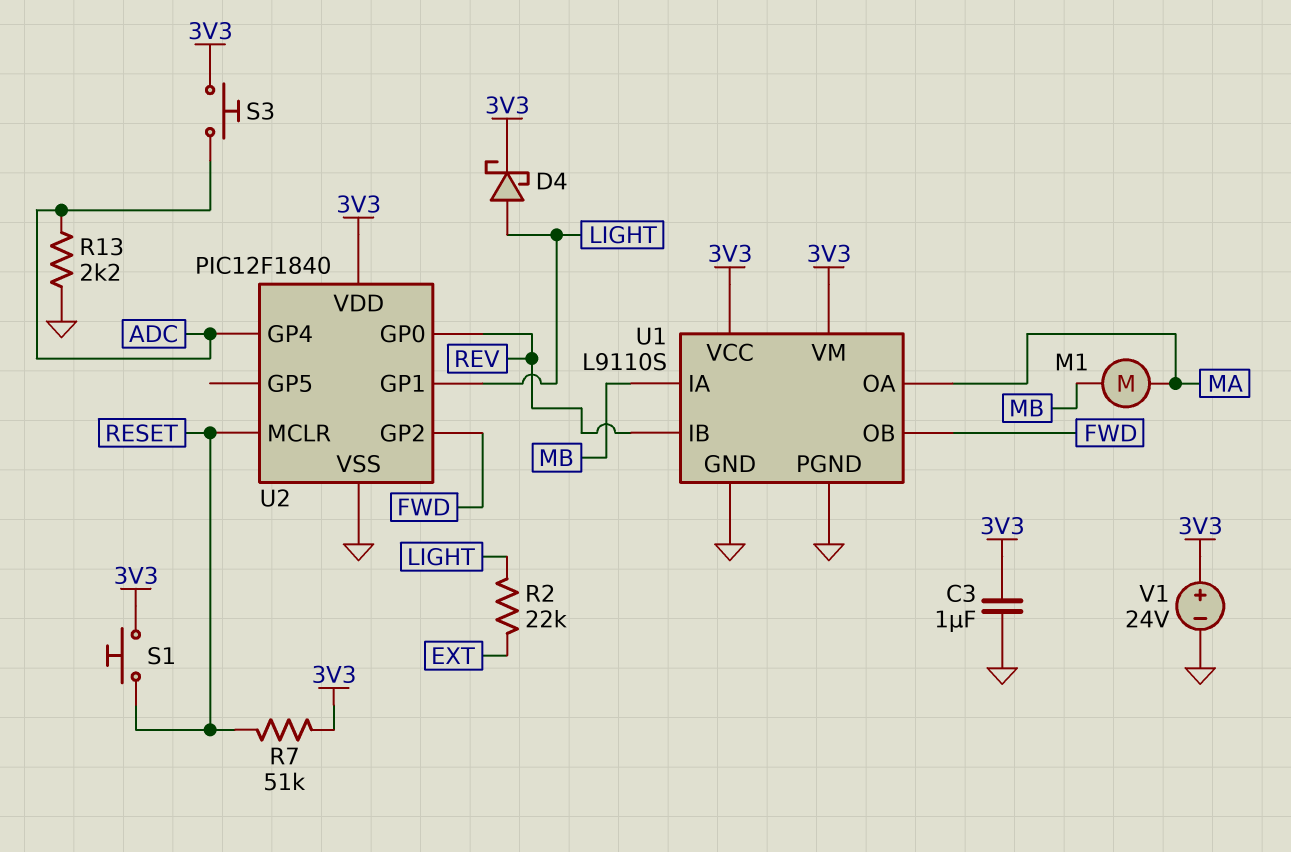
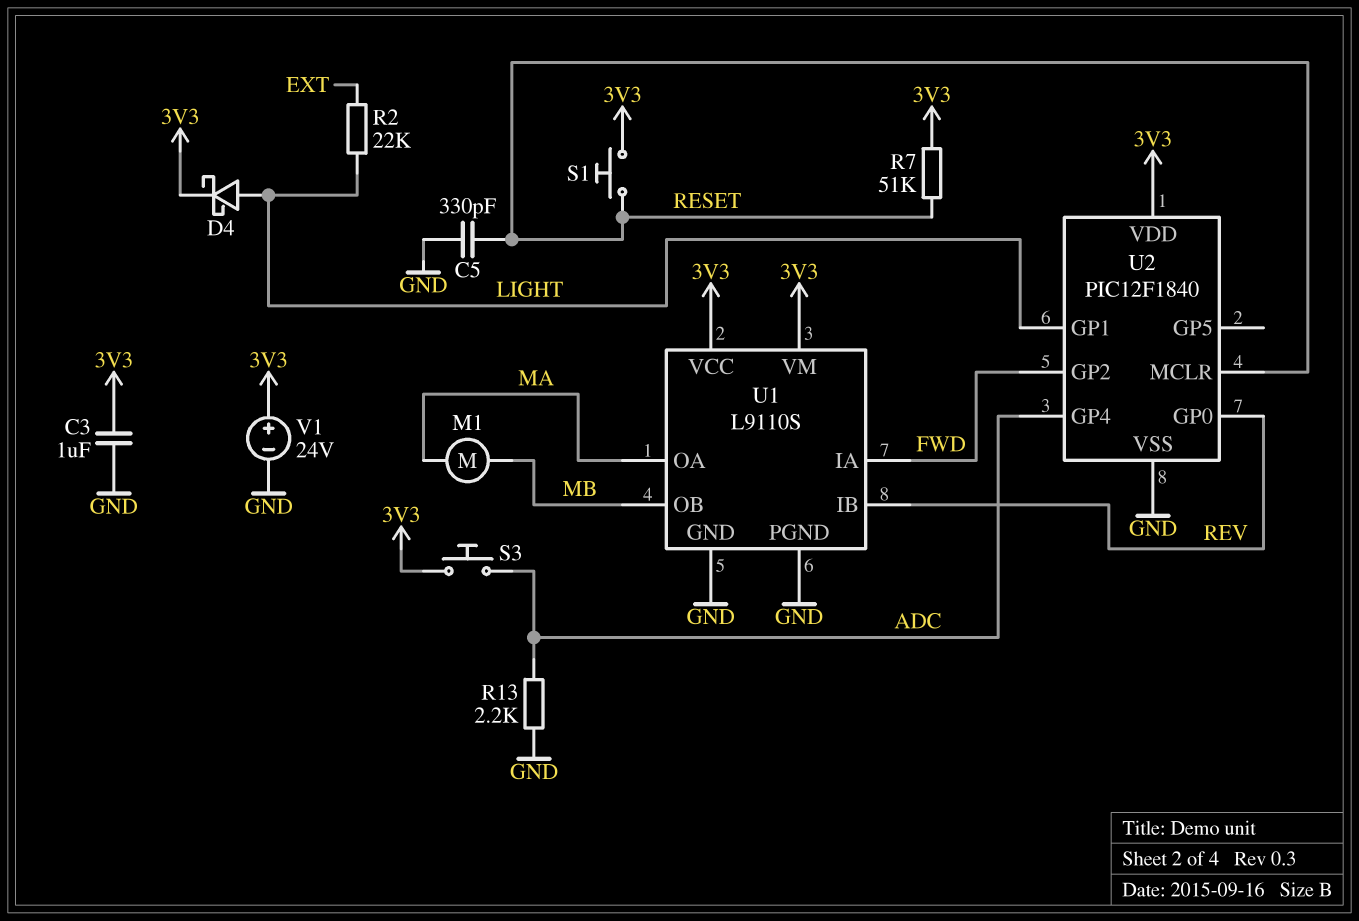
C5: none -> 330pF (GND, RESET)
U1 pin IA: MB -> FWD
U1 pin OB: FWD -> MB

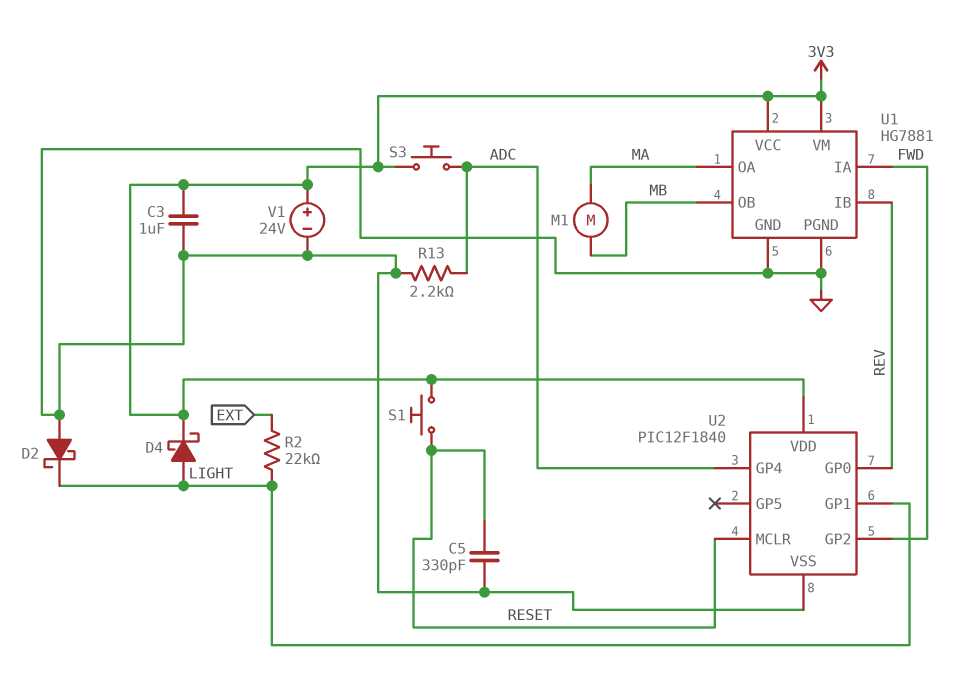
D2: none -> schottky (A GND, K LIGHT)
R7: 51k (3V3, RESET) -> none
U1: L9110S -> HG7881

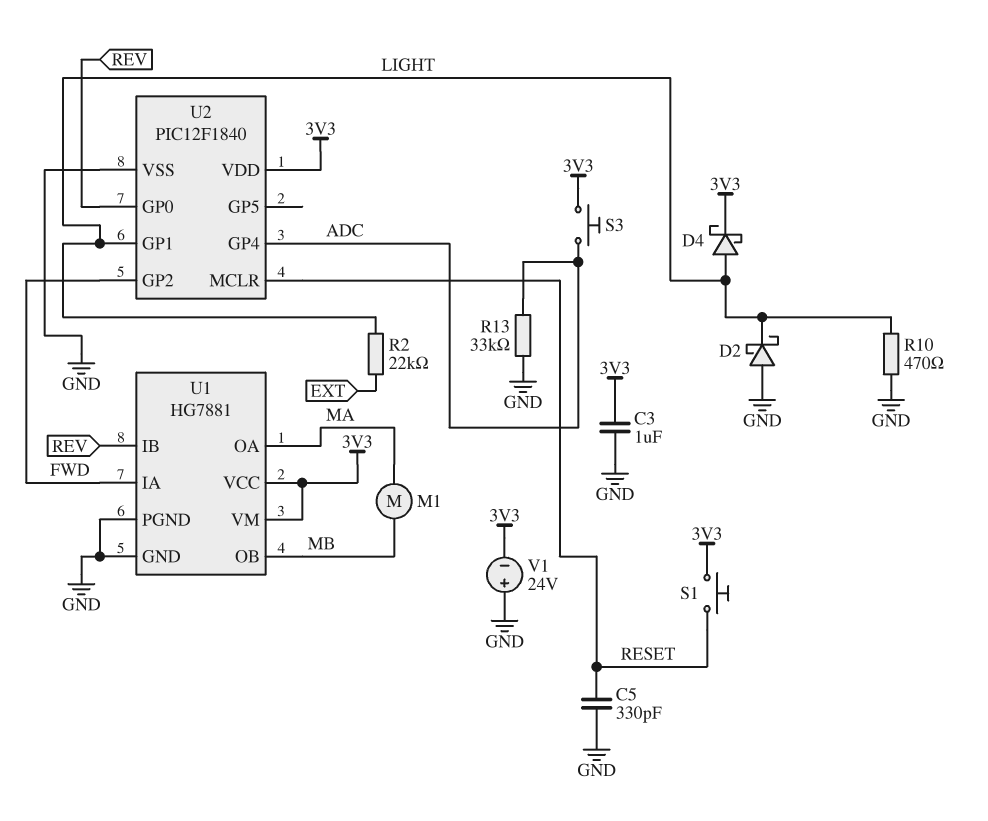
R10: none -> 470 (GND, LIGHT)
R13: 2.2k (ADC, GND) -> 33k (ADC, GND)
V1: 24V (plus 3V3, minus GND) -> 24V (plus GND, minus 3V3)

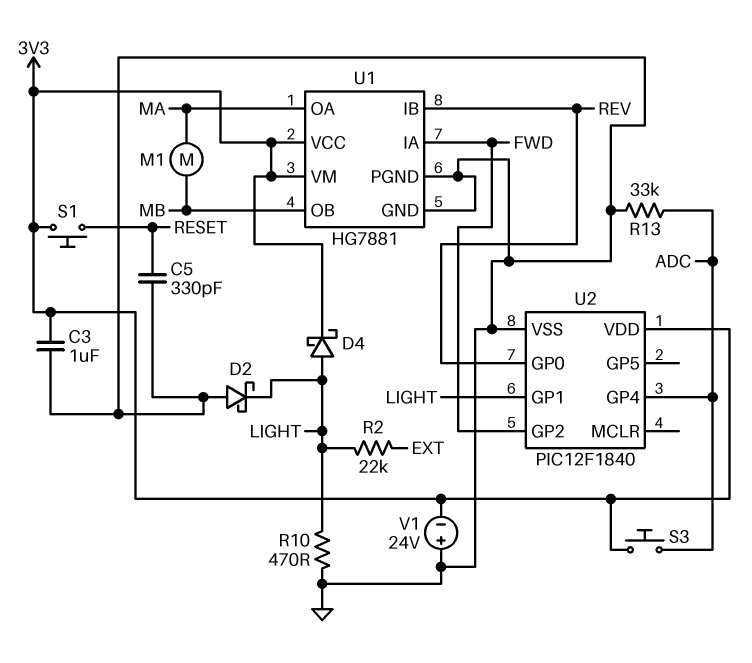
U2 pin MCLR: RESET -> none

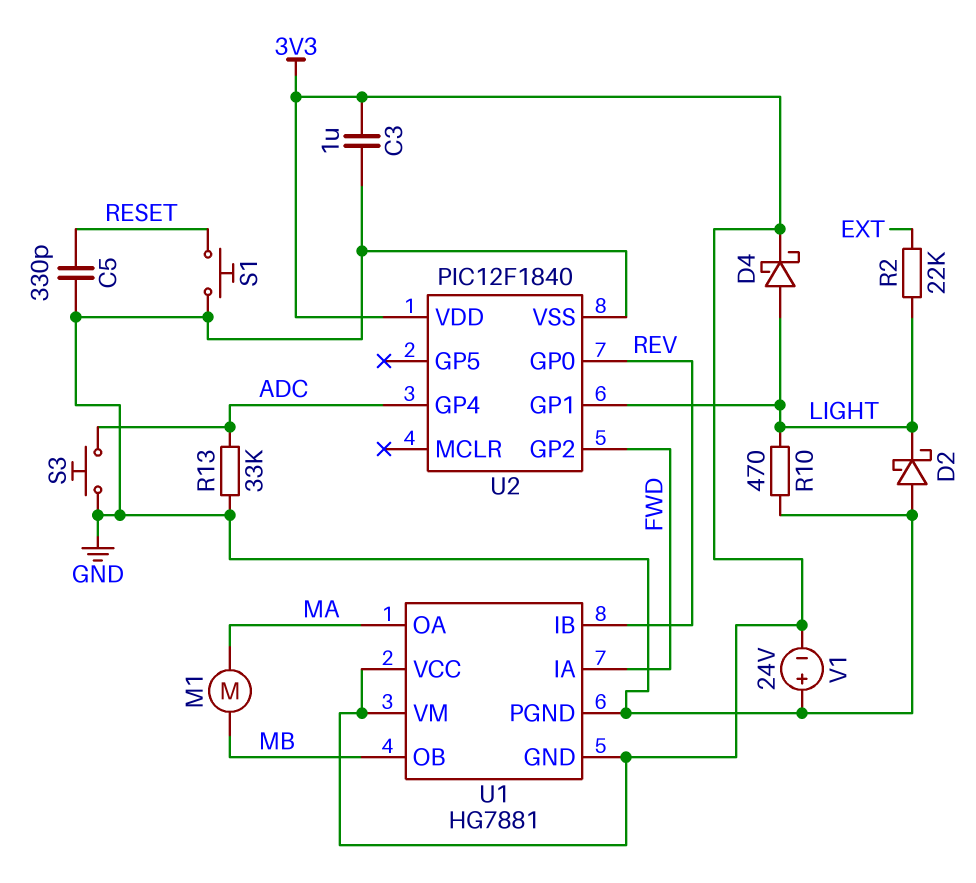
S1: button (3V3, RESET) -> button (GND, RESET)
S3: button (3V3, ADC) -> button (ADC, GND)
U1 pin GND: GND -> 3V3

